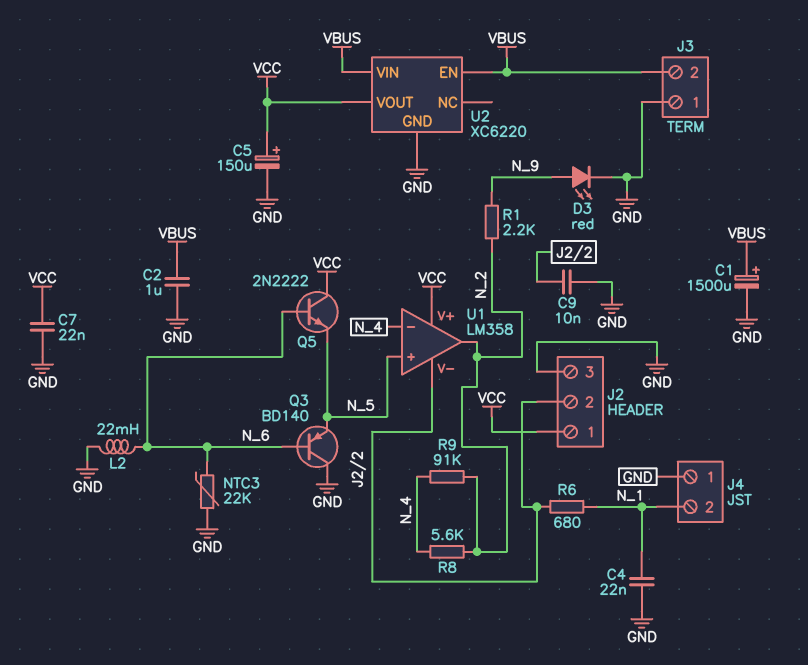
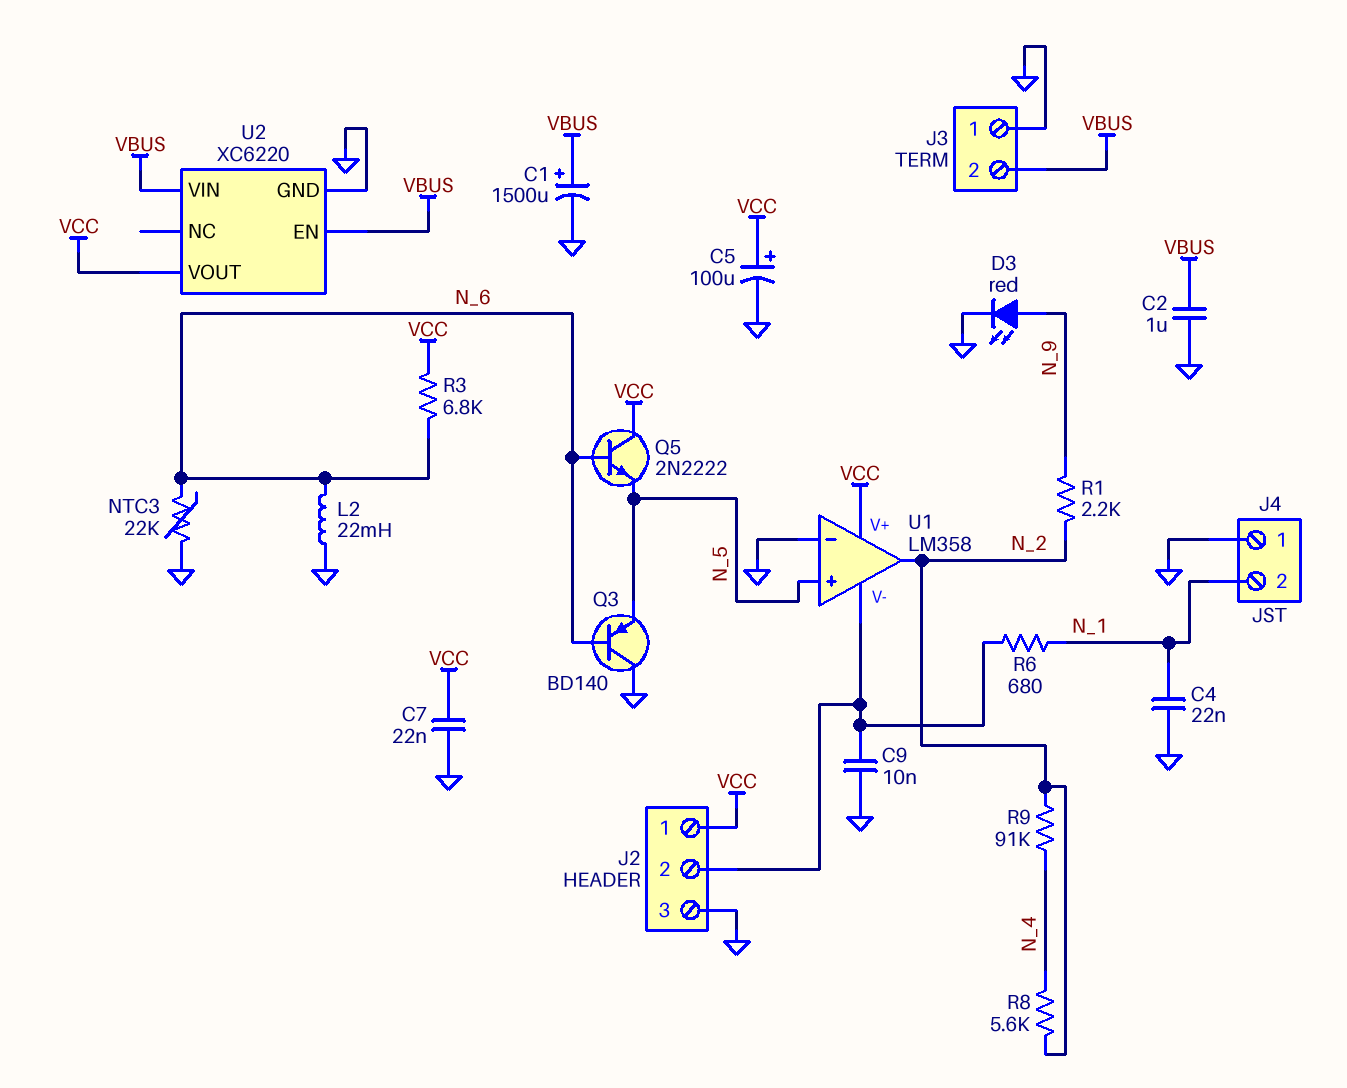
C5: 150uF (plus VCC, minus GND) -> 100uF (plus VCC, minus GND)
R3: none -> 6.8k (N_6, VCC)
U1 pin in-: N_4 -> GND

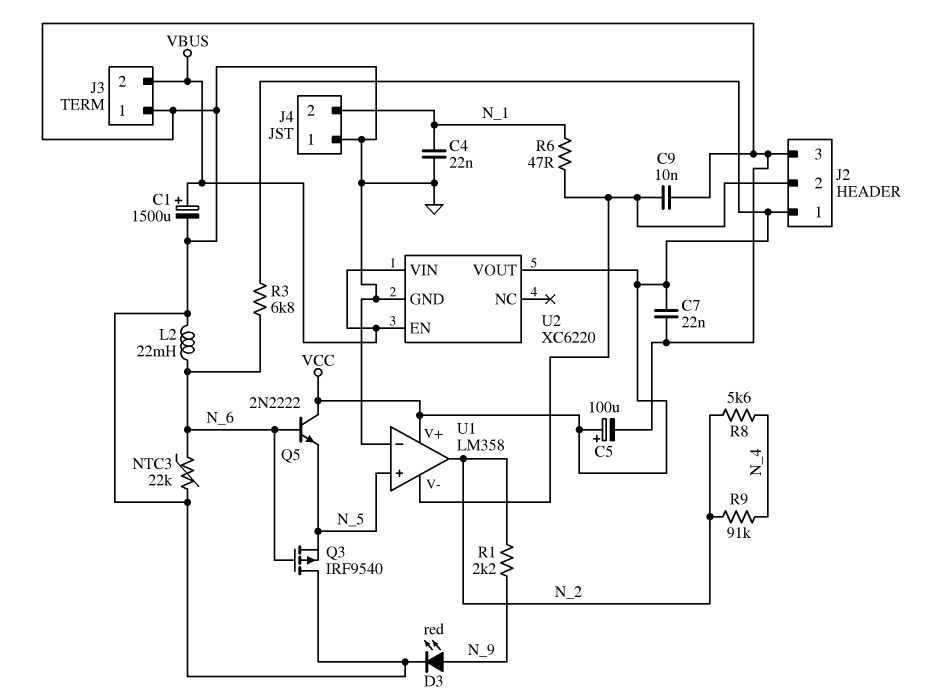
C2: 1uF (GND, VBUS) -> none
Q3: PNP BD140 (B N_6, C GND, E N_5) -> PMOS IRF9540 (G N_6, D GND, S N_5)
R6: 680 (J2/2, N_1) -> 47 (J2/2, N_1)

